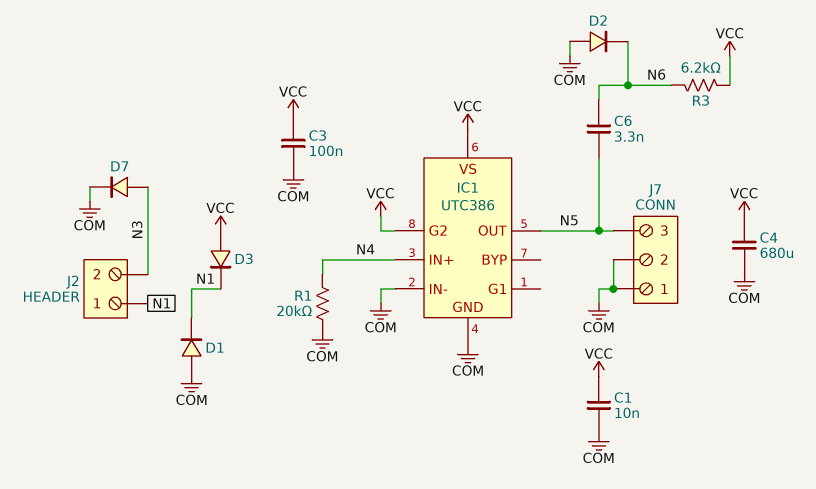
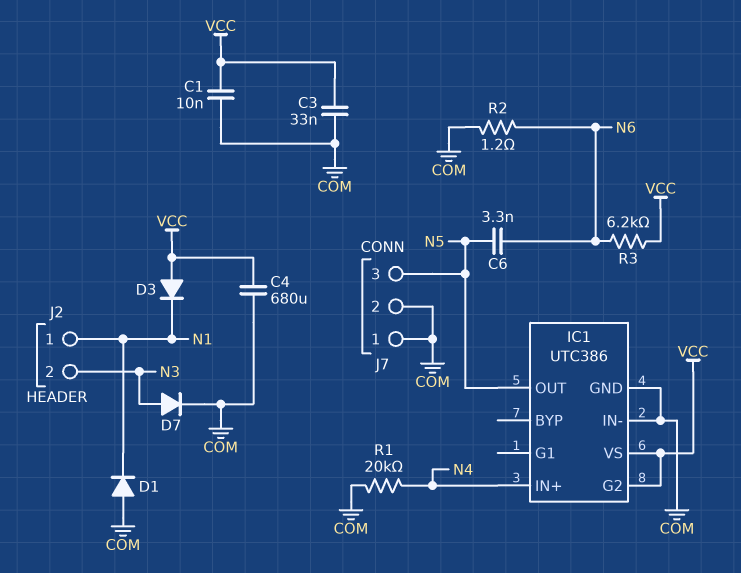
C3: 100nF (COM, VCC) -> 33nF (COM, VCC)
D2: diode (A COM, K N6) -> none
R2: none -> 1.2 (COM, N6)

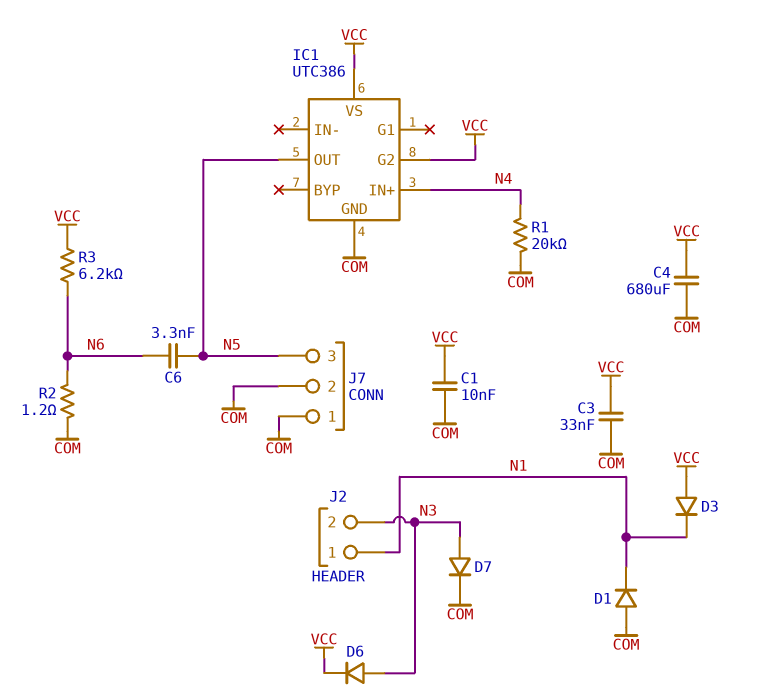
D6: none -> diode (A N3, K VCC)
IC1 pin IN-: COM -> none

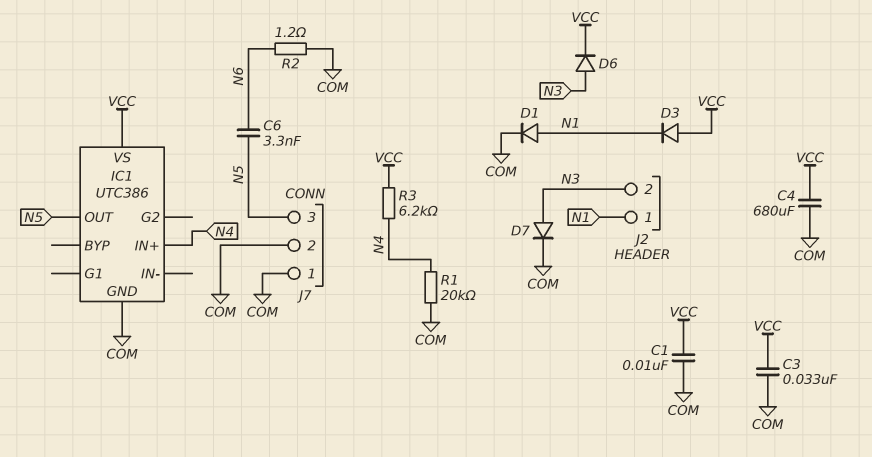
D1: diode (A COM, K N1) -> diode (A N1, K COM)
IC1 pin G2: VCC -> none
R3: 6.2k (N6, VCC) -> 6.2k (N4, VCC)

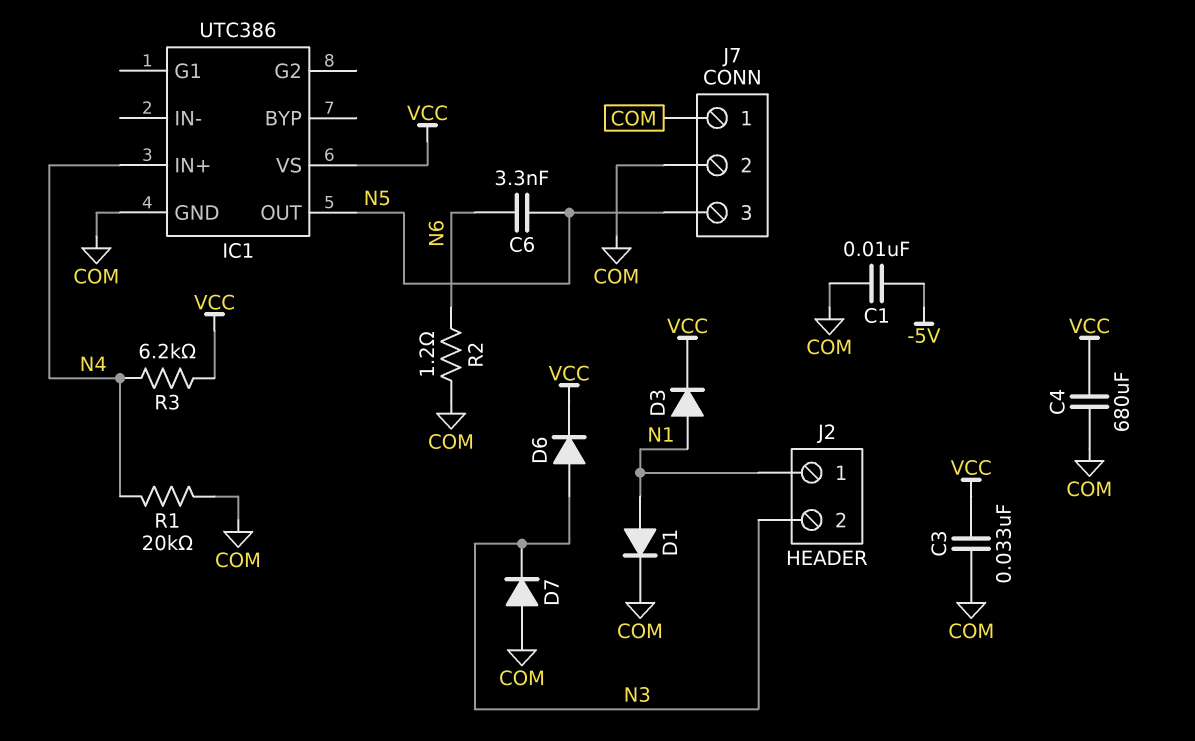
C1: 10nF (COM, VCC) -> 10nF (-5V, COM)
D3: diode (A VCC, K N1) -> diode (A N1, K VCC)
D7: diode (A N3, K COM) -> diode (A COM, K N3)

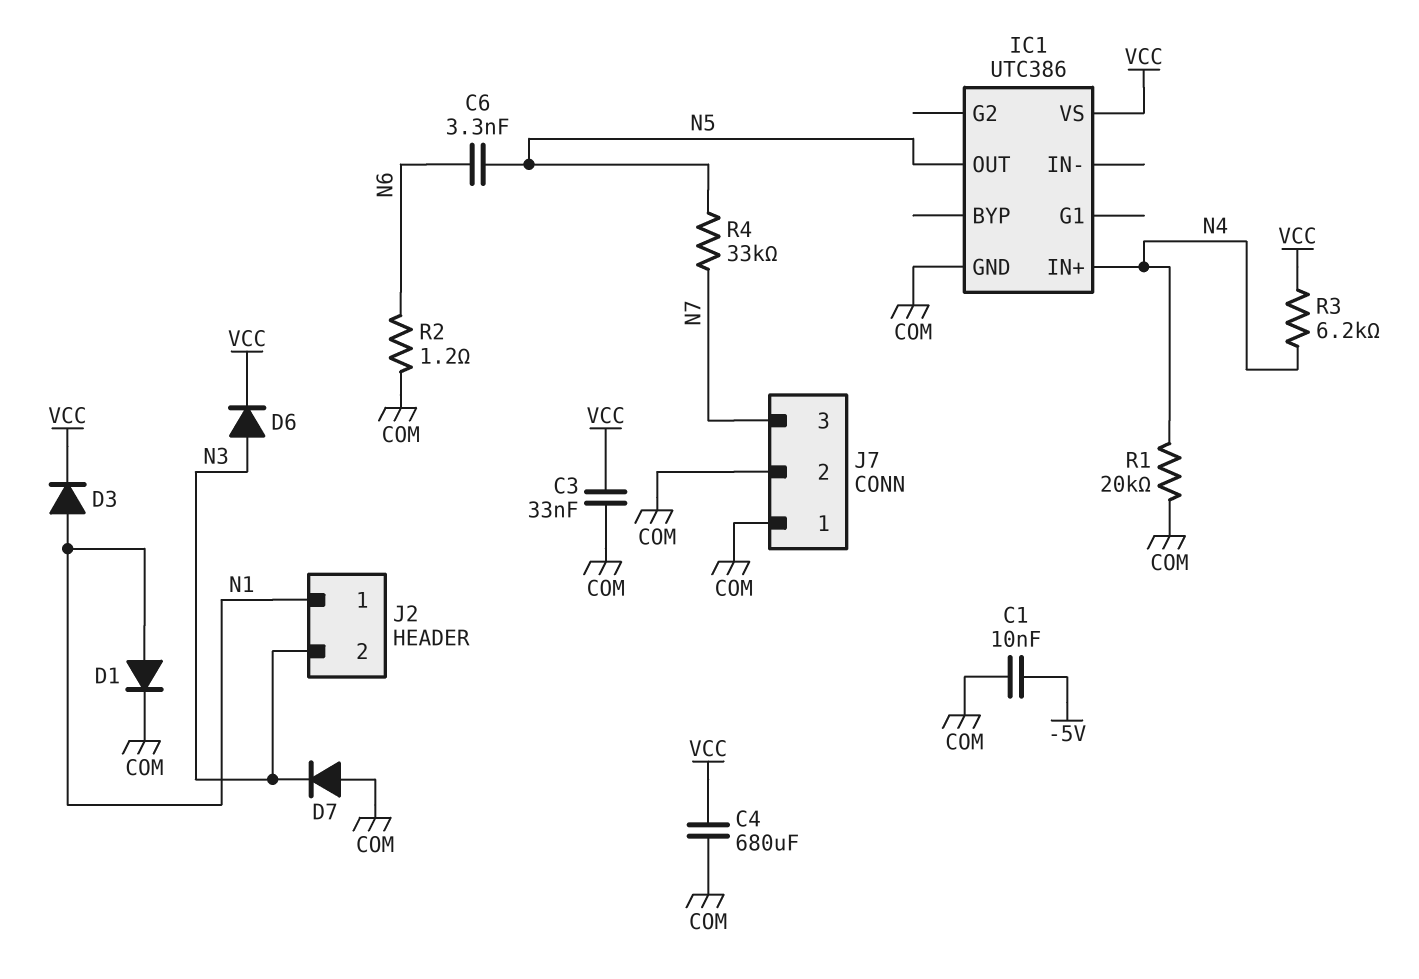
J7 pin 3: N5 -> N7
R4: none -> 33k (N5, N7)

